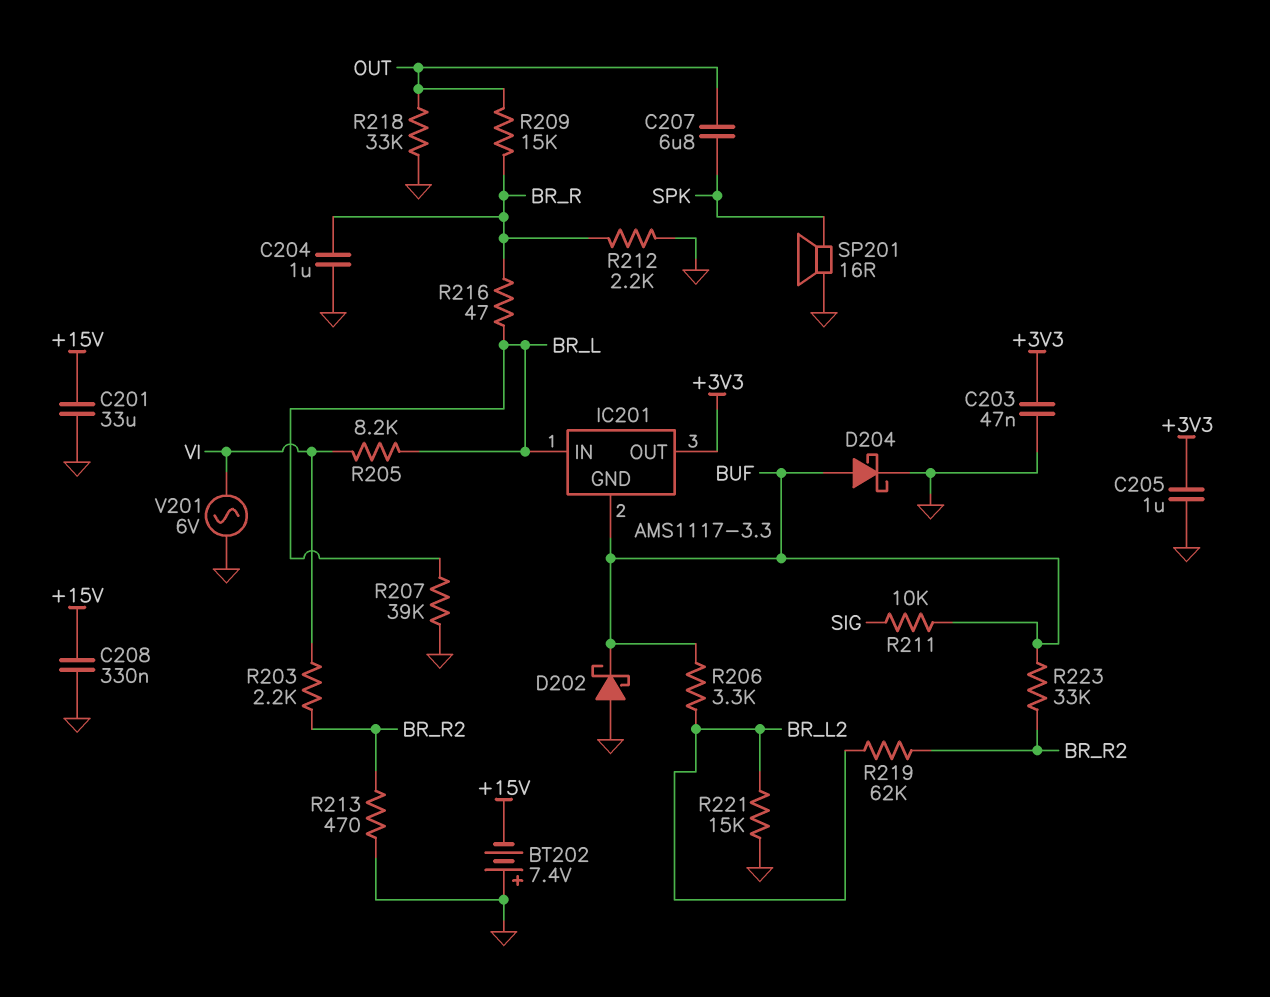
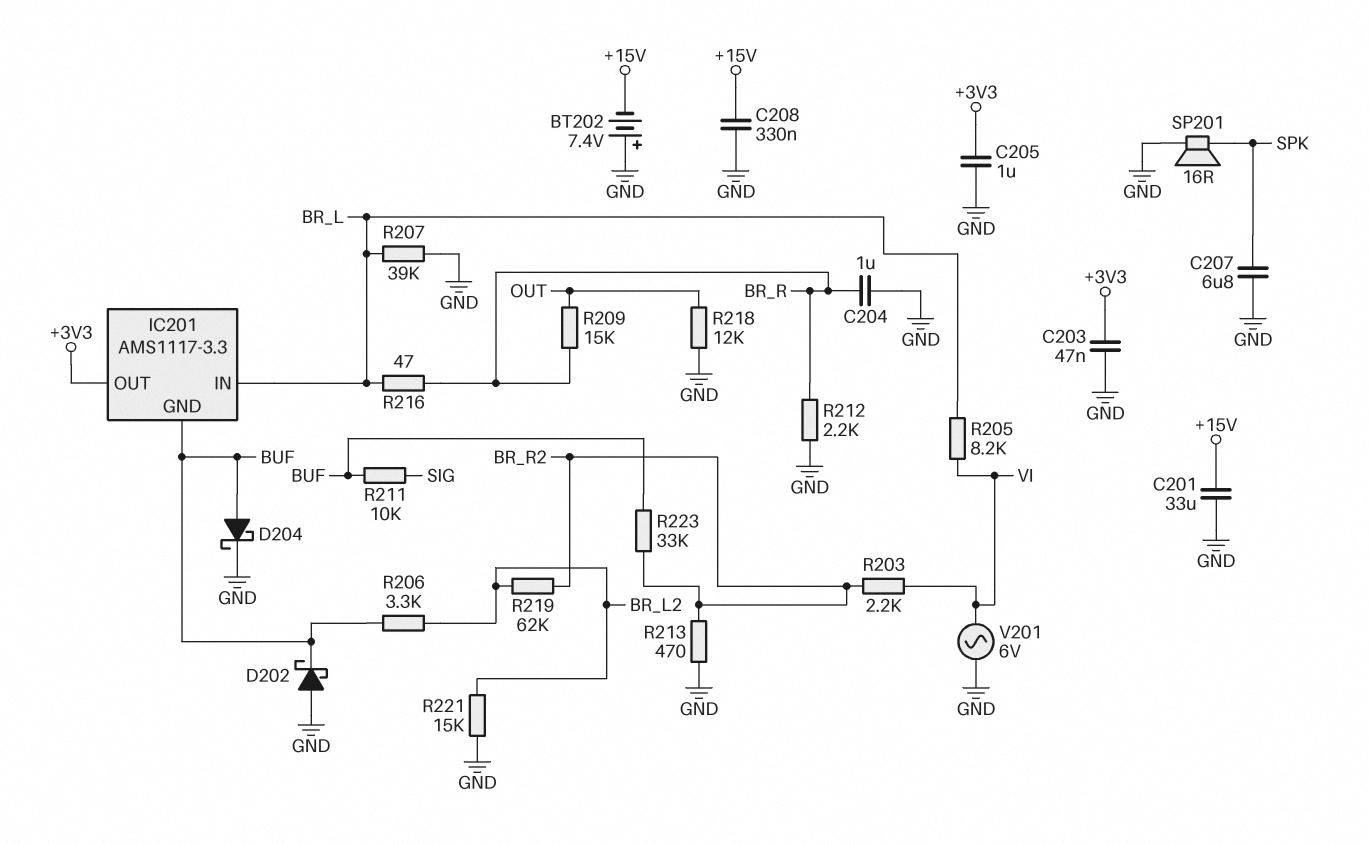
C207: 6.8uF (OUT, SPK) -> 6.8uF (GND, SPK)
R218: 33k (GND, OUT) -> 12k (GND, OUT)

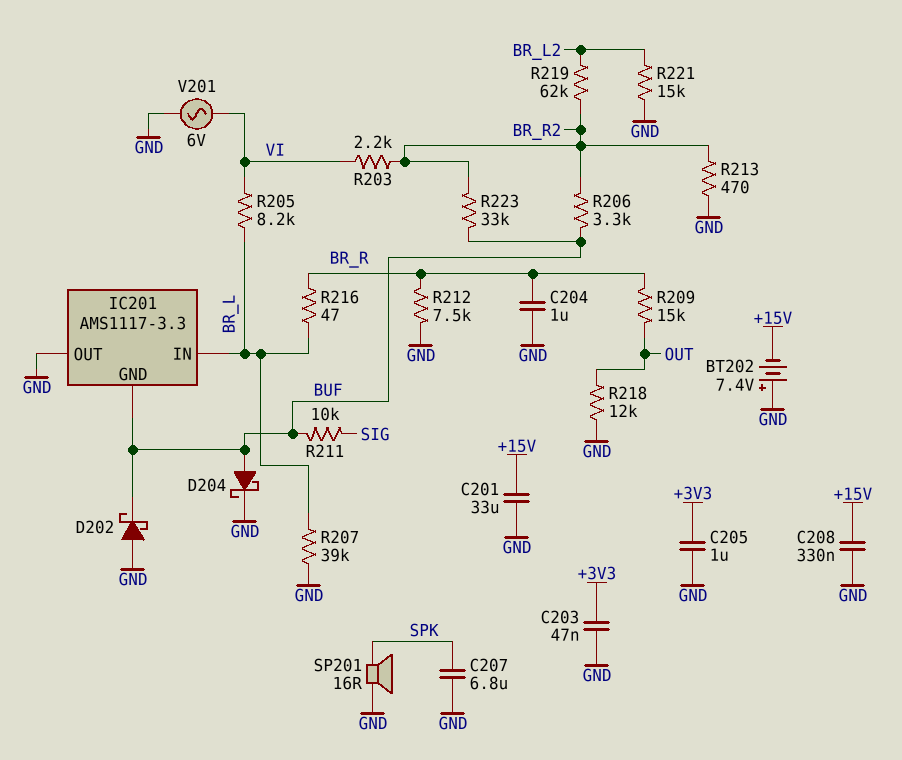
IC201 pin OUT: +3V3 -> GND
R206: 3.3k (BR_L2, BUF) -> 3.3k (BR_R2, BUF)
R212: 2.2k (BR_R, GND) -> 7.5k (BR_R, GND)

